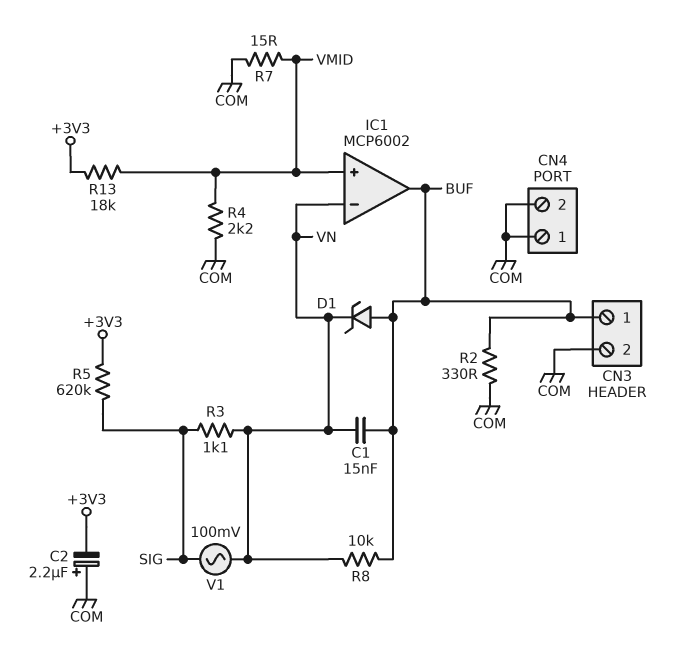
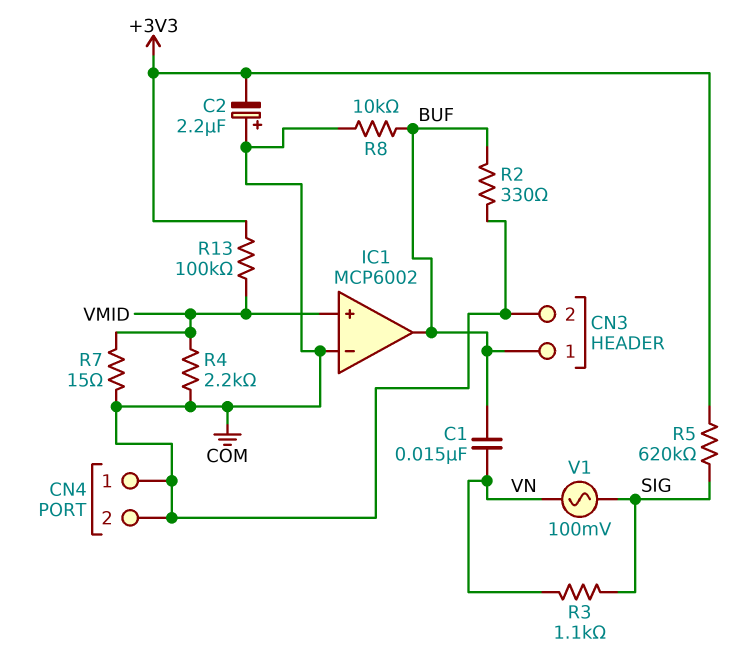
D1: zener (A BUF, K VN) -> none
IC1 pin in-: VN -> COM
R8: 10k (BUF, VN) -> 10k (BUF, COM)
R13: 18k (+3V3, VMID) -> 100k (+3V3, VMID)

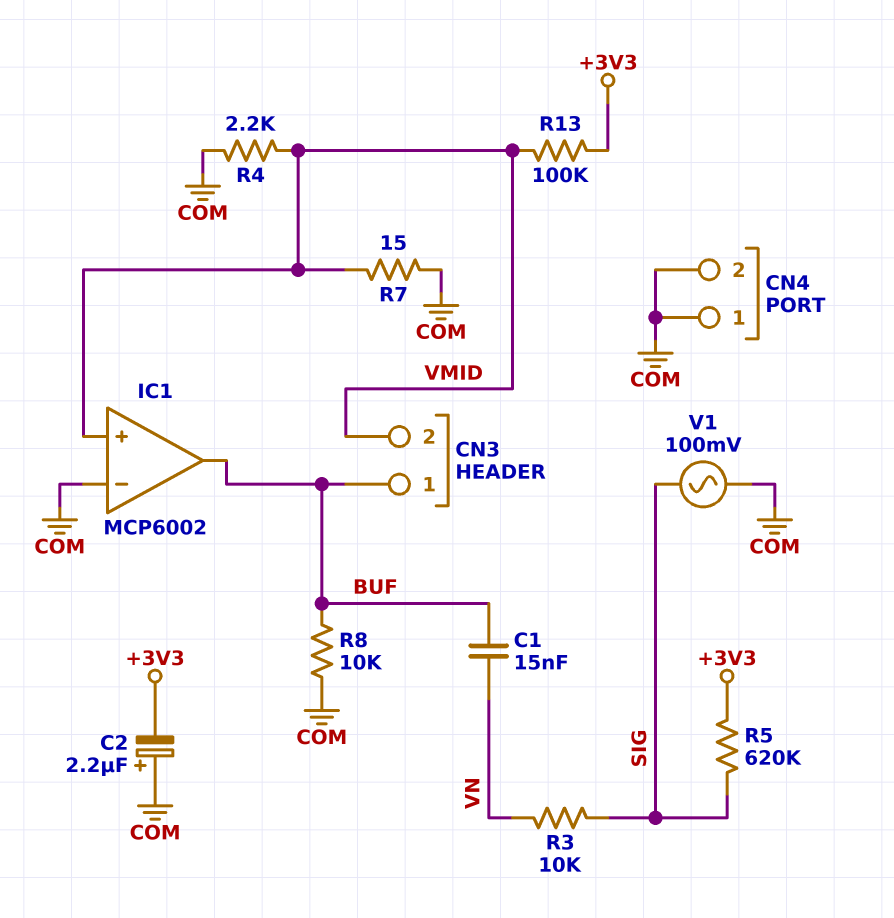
CN3 pin 2: COM -> VMID
R2: 330 (BUF, COM) -> none
R3: 1.1k (SIG, VN) -> 10k (SIG, VN)
V1: AC 100mV (SIG, VN) -> AC 100mV (COM, SIG)

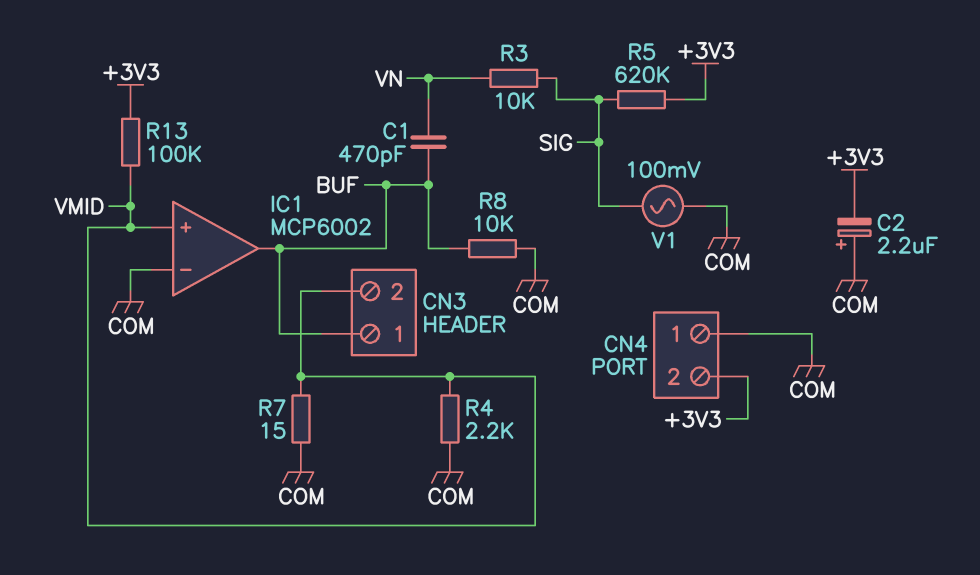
C1: 15nF (BUF, VN) -> 470pF (BUF, VN)
CN4 pin 2: COM -> +3V3

